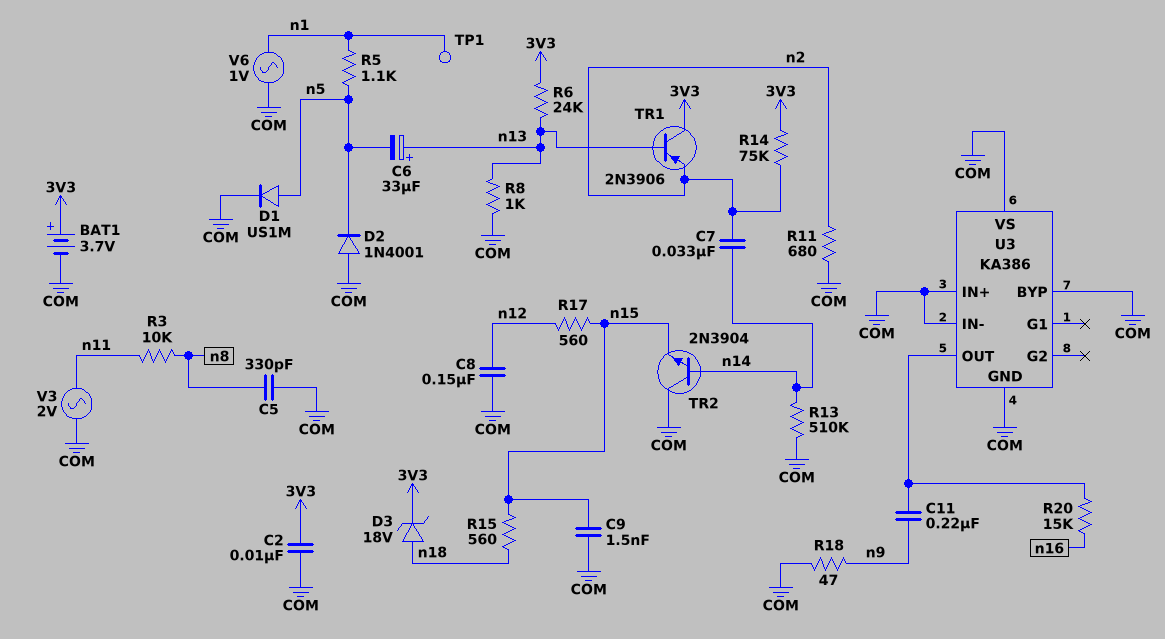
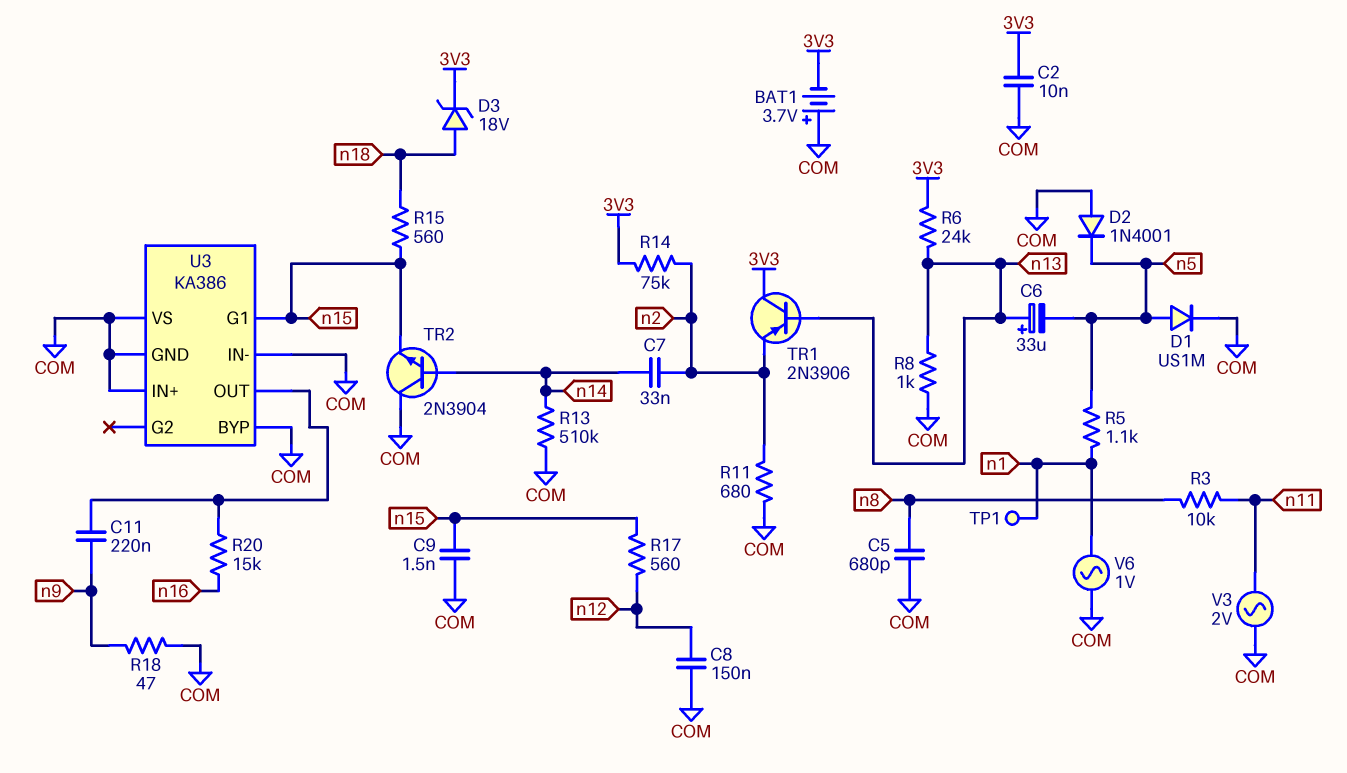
BAT1: 3.7V (plus 3V3, minus COM) -> 3.7V (plus COM, minus 3V3)
C5: 330pF (COM, n8) -> 680pF (COM, n8)
U3 pin G1: none -> n15

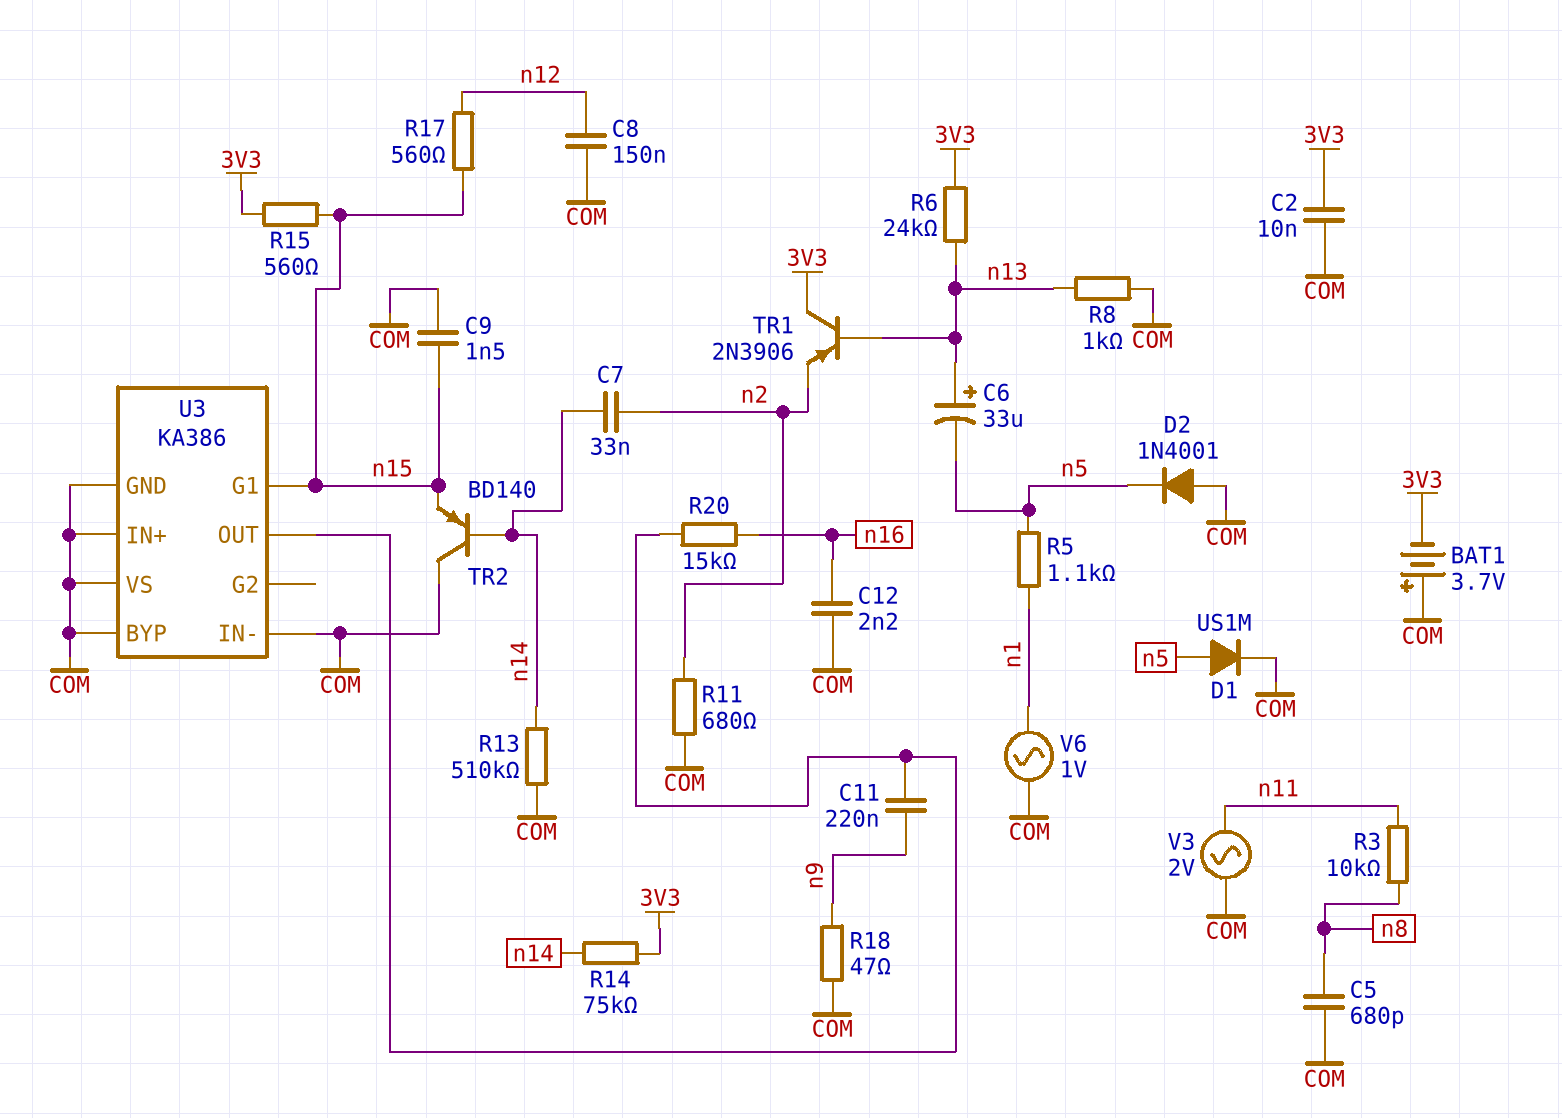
C12: none -> 2.2nF (COM, n16)
D3: zener 18V (A n18, K 3V3) -> none
R14: 75k (3V3, n2) -> 75k (3V3, n14)
R15: 560 (n15, n18) -> 560 (3V3, n15)
TP1: test point (n1) -> none
TR2: NPN 2N3904 (B n14, C COM, E n15) -> PNP BD140 (B n14, C COM, E n15)

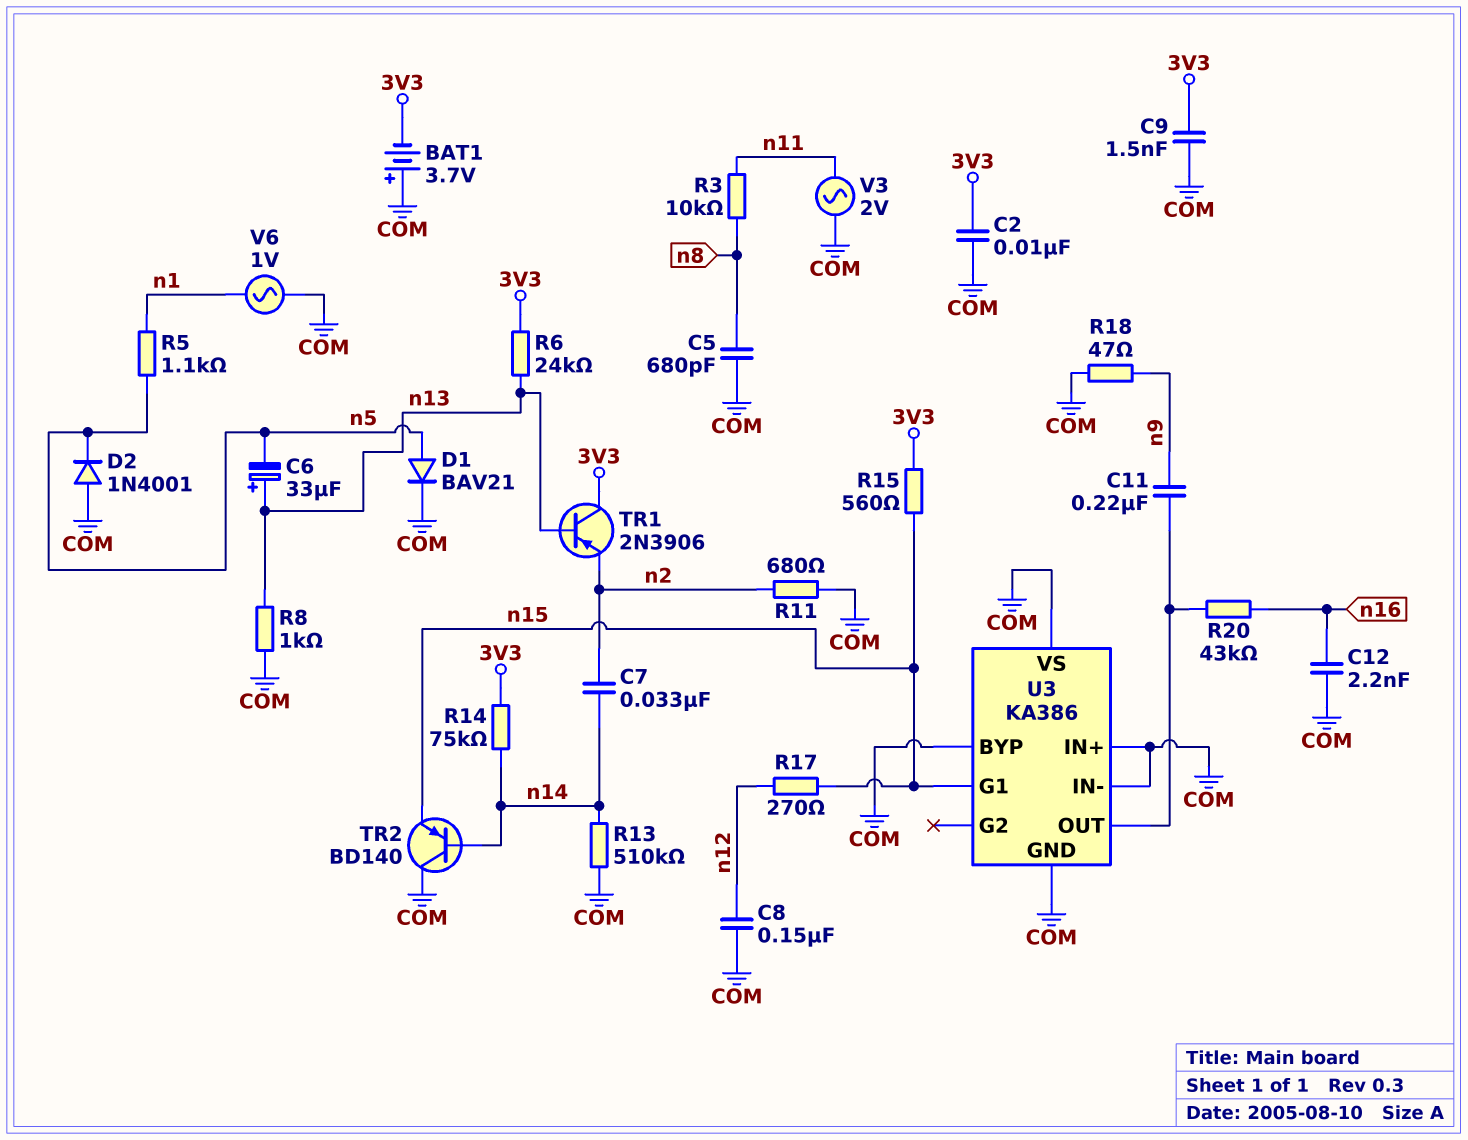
C9: 1.5nF (COM, n15) -> 1.5nF (3V3, COM)
D1: diode US1M (A n5, K COM) -> diode BAV21 (A n5, K COM)
R17: 560 (n12, n15) -> 270 (n12, n15)
R20: 15k (U3/OUT, n16) -> 43k (U3/OUT, n16)

